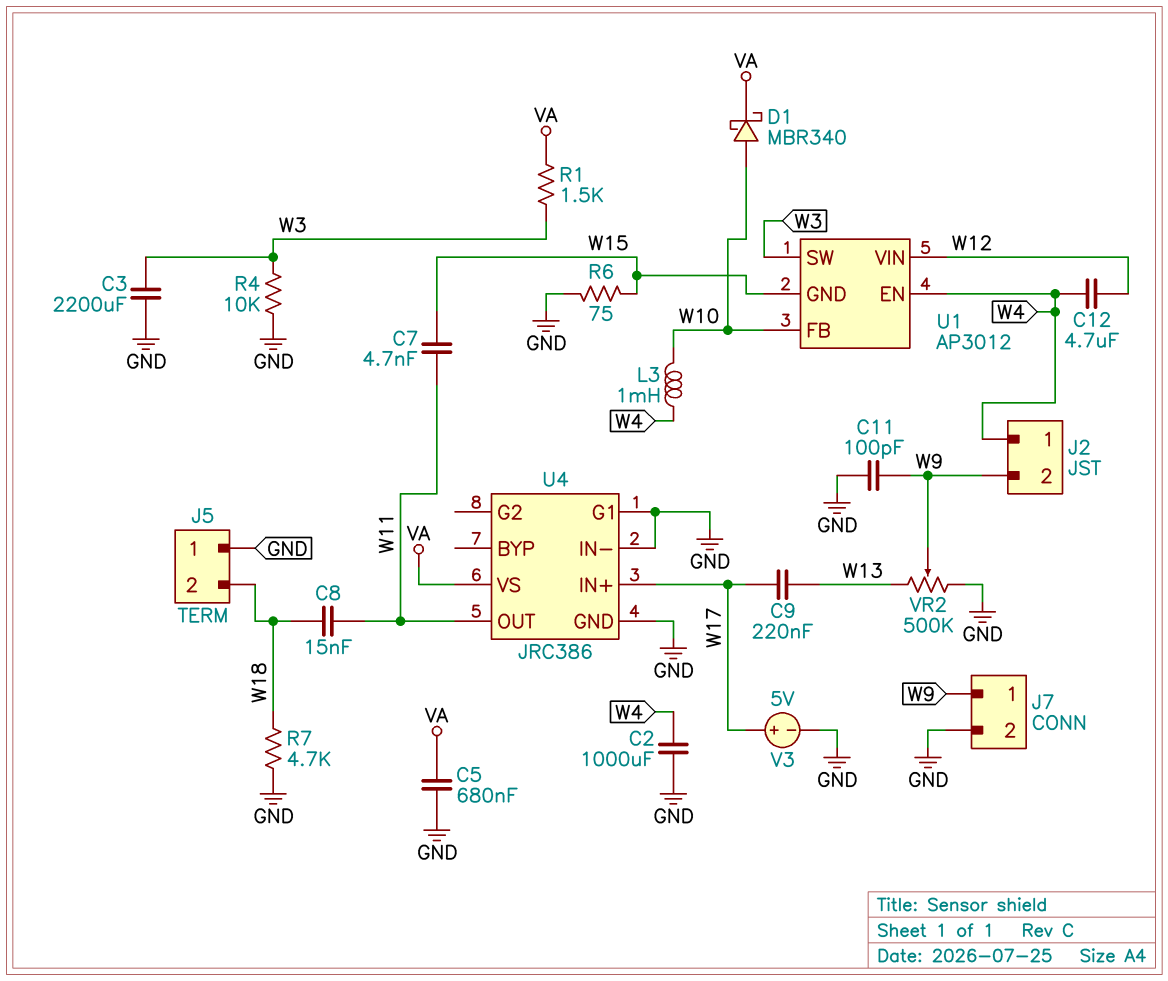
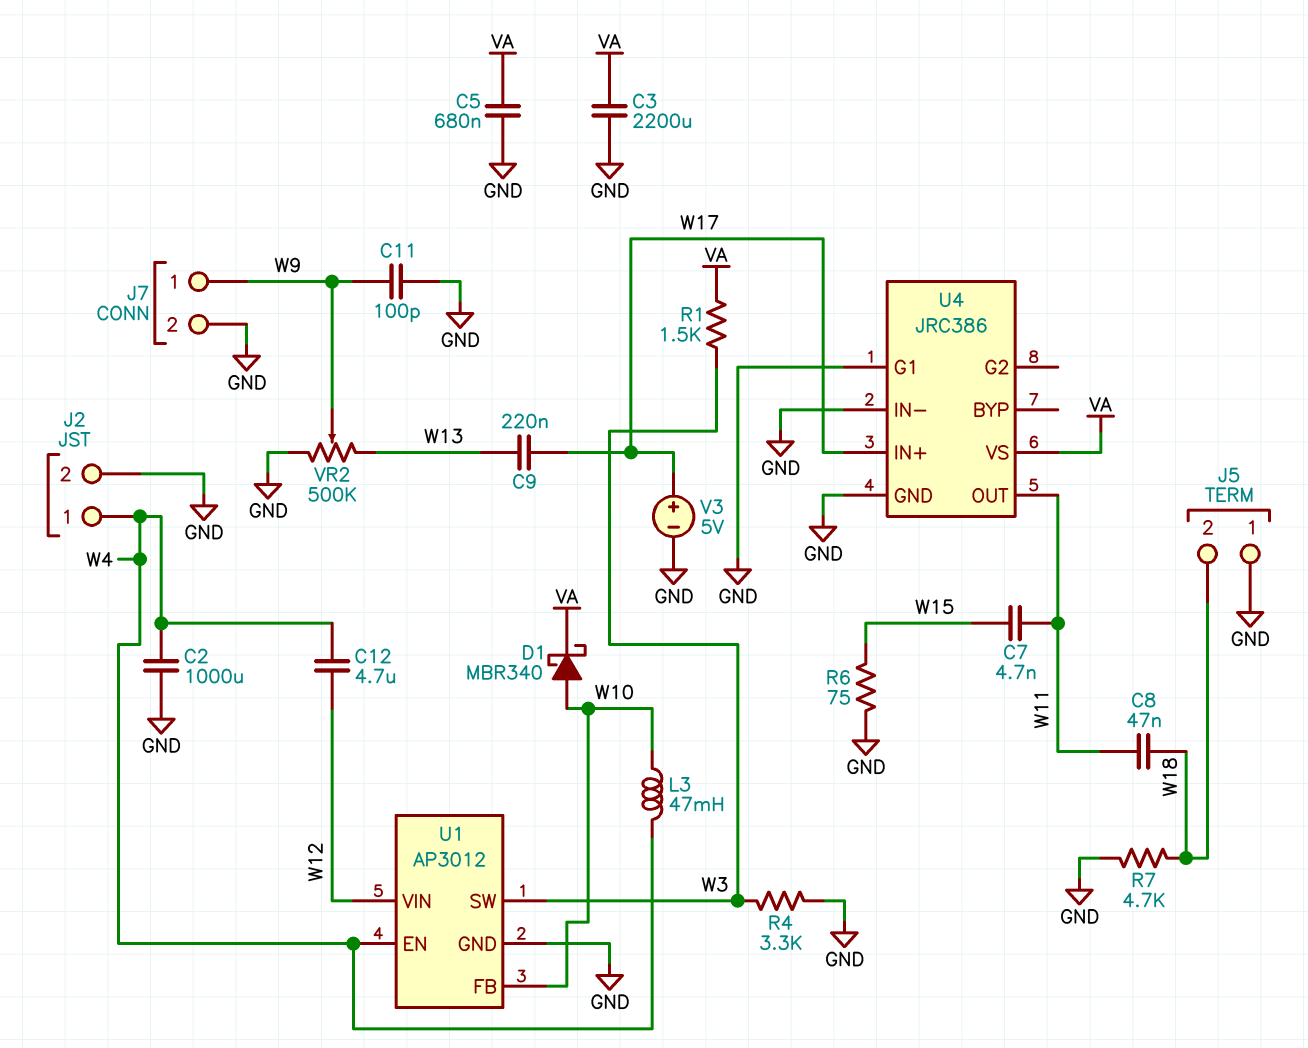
C3: 2200uF (GND, W3) -> 2200uF (GND, VA)
C8: 15nF (W11, W18) -> 47nF (W11, W18)
J2 pin 2: W9 -> GND
L3: 1mH (W4, W10) -> 47mH (W4, W10)
R4: 10k (GND, W3) -> 3.3k (GND, W3)
U1 pin GND: W15 -> GND

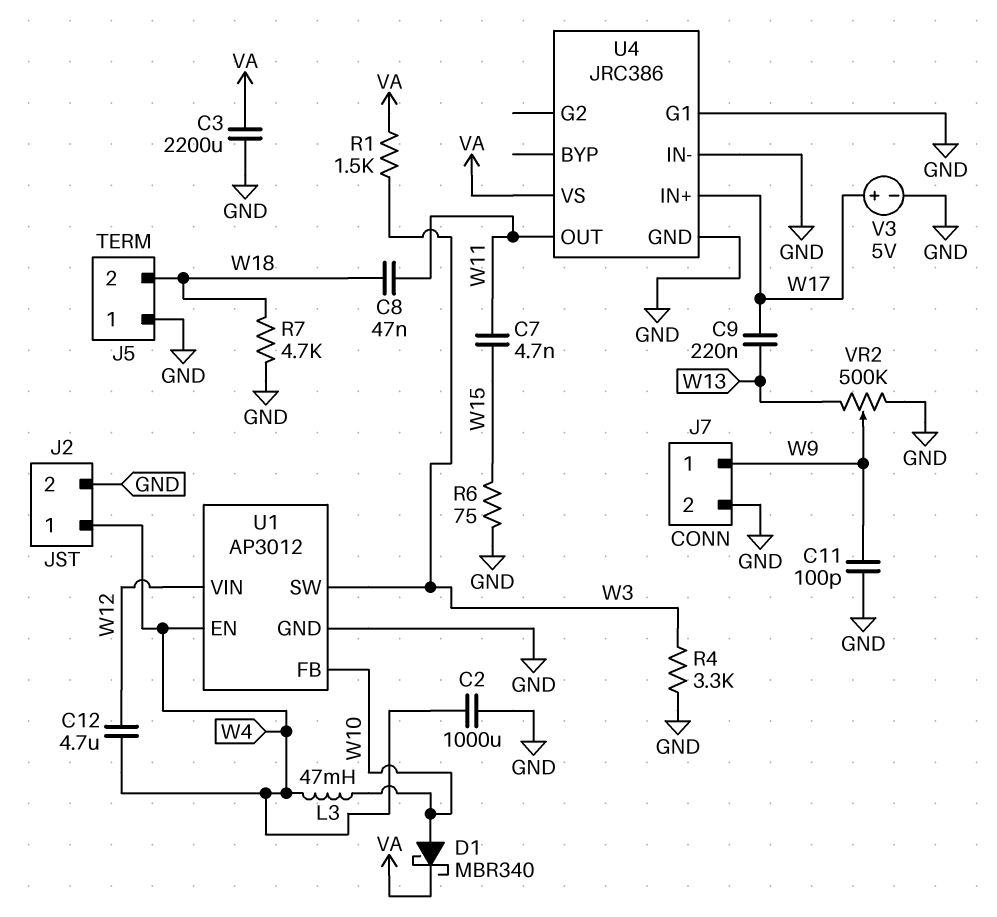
C5: 680nF (GND, VA) -> none

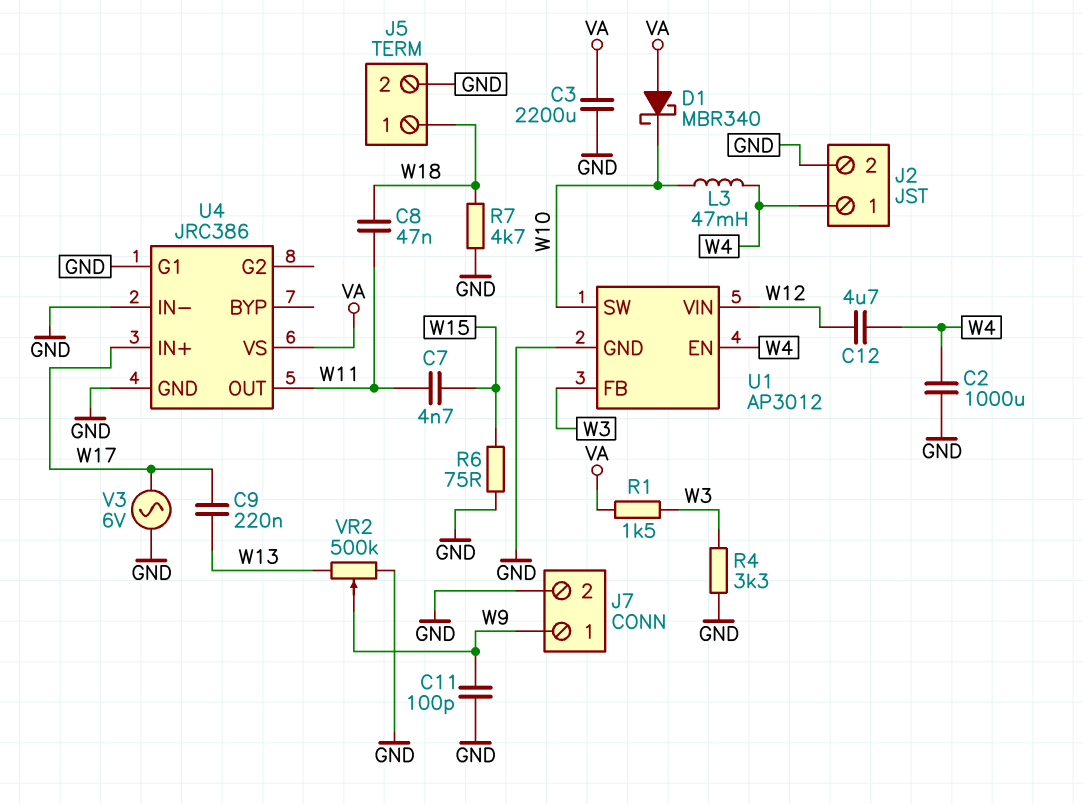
D1: schottky MBR340 (A W10, K VA) -> schottky MBR340 (A VA, K W10)
J5 pin 1: GND -> W18
J5 pin 2: W18 -> GND
U1 pin FB: W10 -> W3
U1 pin SW: W3 -> W10
V3: 5V (plus W17, minus GND) -> AC 6V (GND, W17)

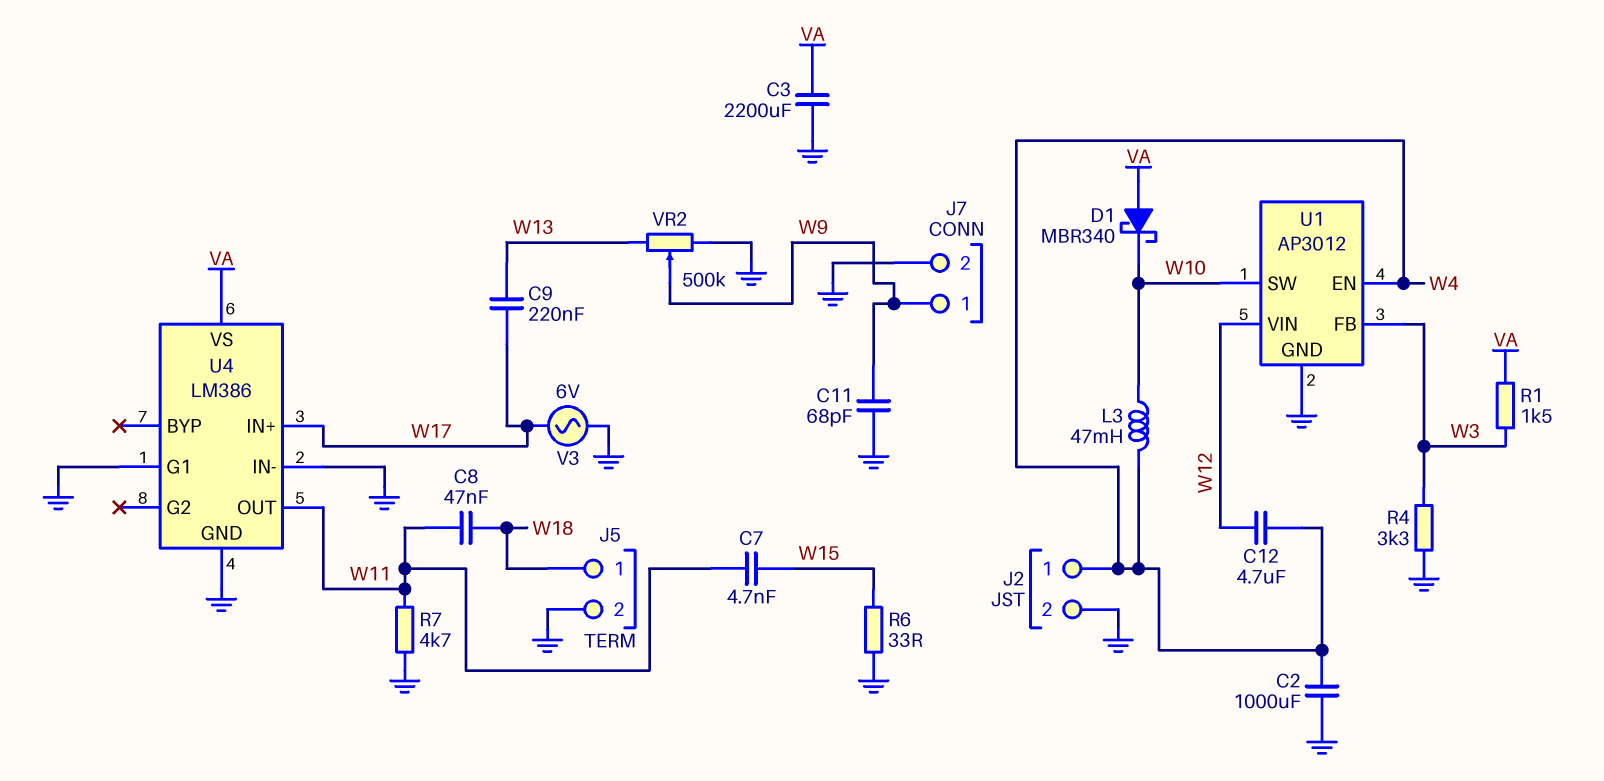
C11: 100pF (GND, W9) -> 68pF (GND, W9)
R6: 75 (GND, W15) -> 33 (GND, W15)
R7: 4.7k (GND, W18) -> 4.7k (GND, W11)
U4: JRC386 -> LM386

